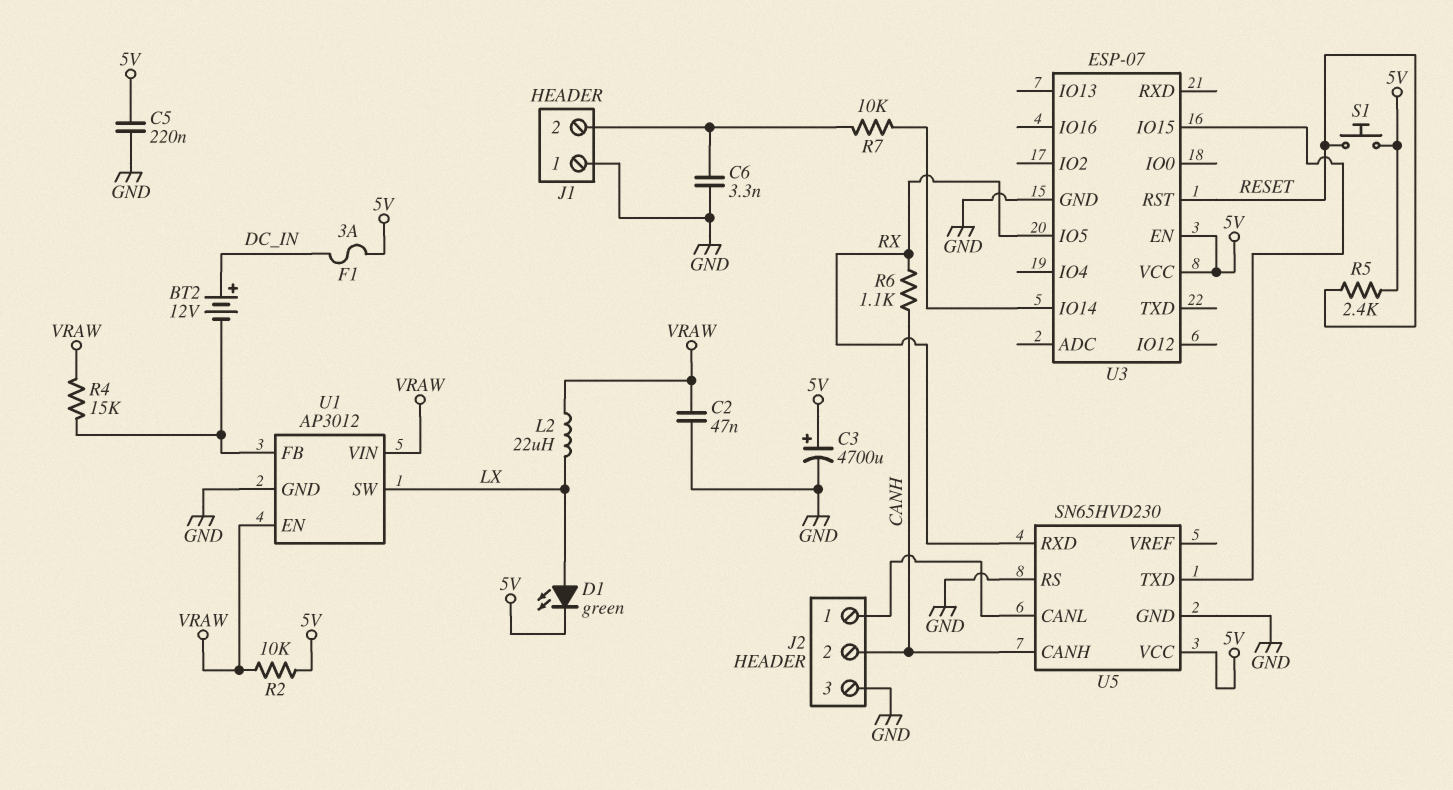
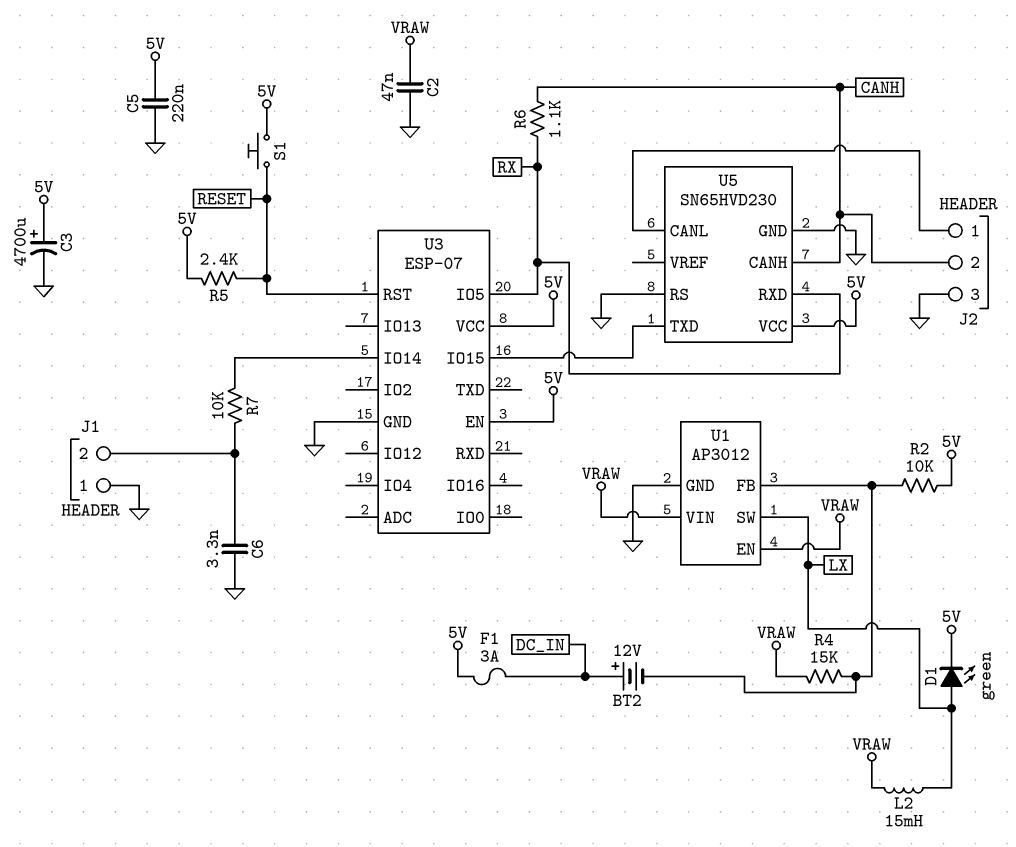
L2: 22uH (LX, VRAW) -> 15mH (LX, VRAW)
R2: 10k (5V, VRAW) -> 10k (5V, U1/FB)

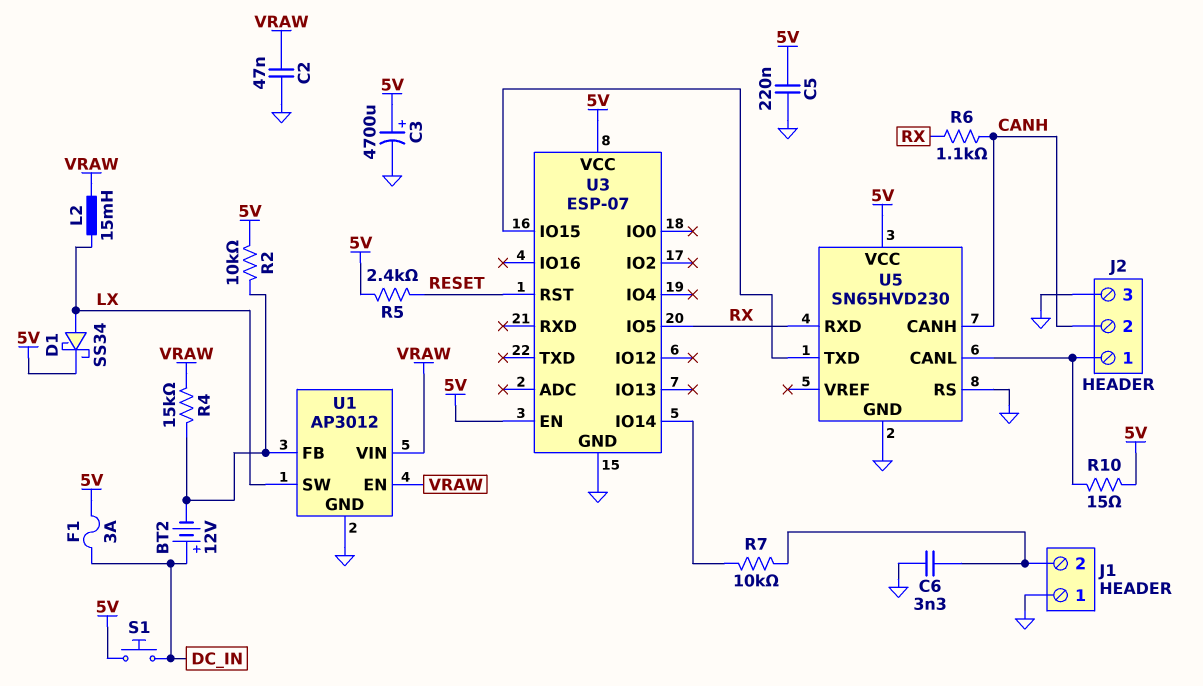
D1: LED green (A LX, K 5V) -> schottky SS34 (A LX, K 5V)
R10: none -> 15 (5V, J2/1)
S1: button (5V, RESET) -> button (5V, DC_IN)

